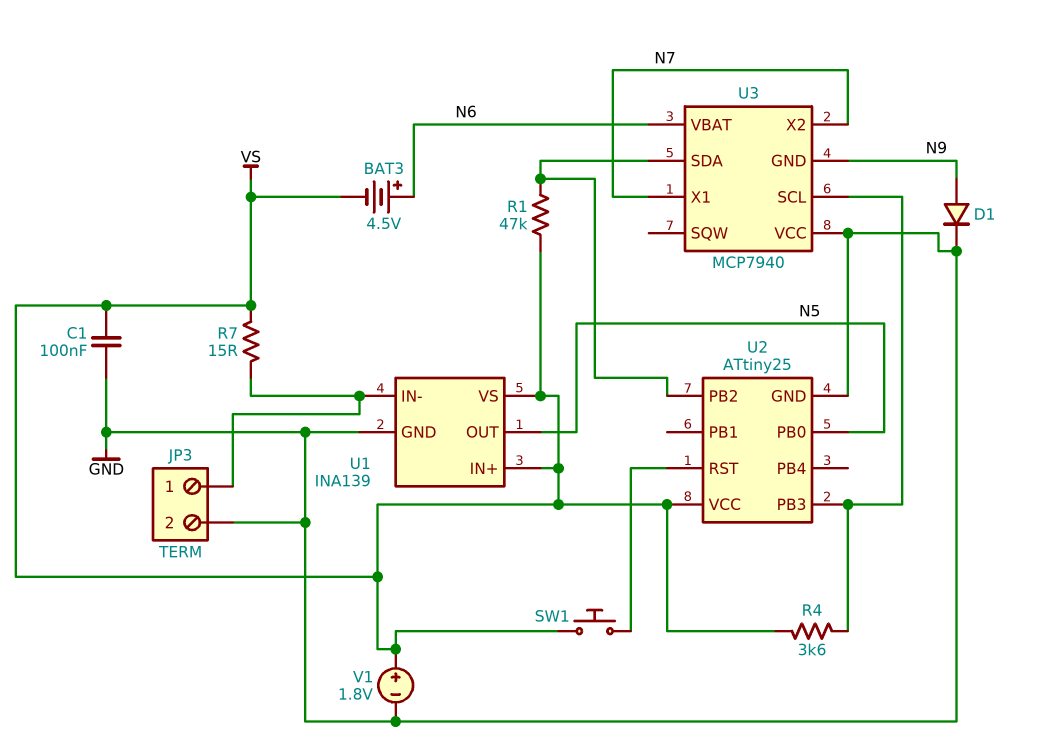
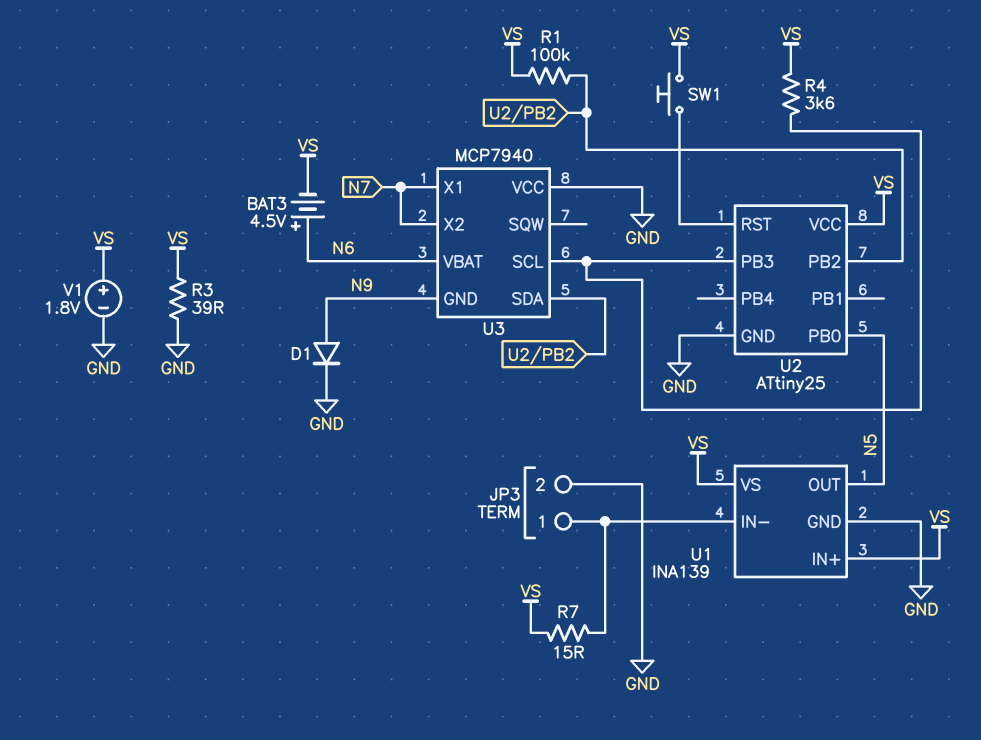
C1: 100nF (GND, VS) -> none
R1: 47k (U2/PB2, VS) -> 100k (U2/PB2, VS)
R3: none -> 39 (GND, VS)

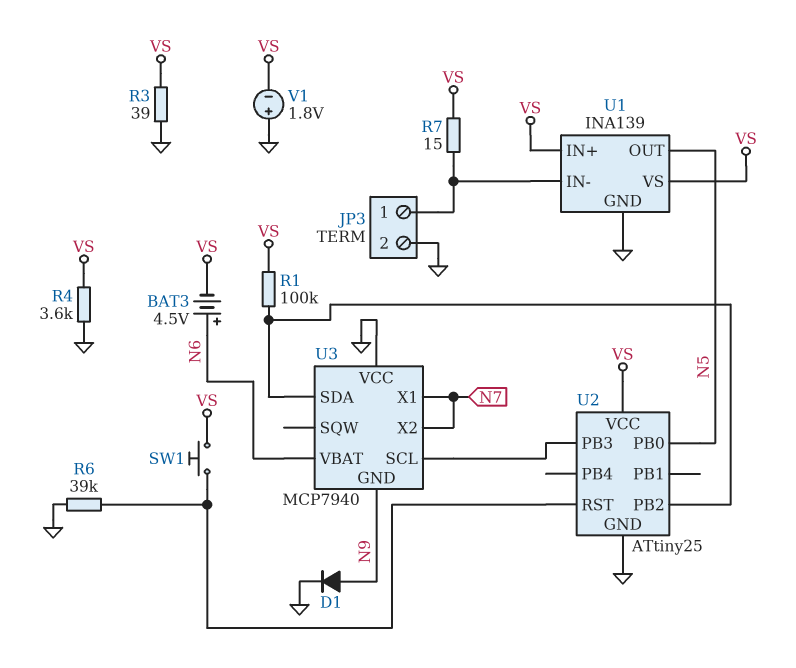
R4: 3.6k (U2/PB3, VS) -> 3.6k (GND, VS)
R6: none -> 39k (GND, U2/RST)
V1: 1.8V (plus VS, minus GND) -> 1.8V (plus GND, minus VS)

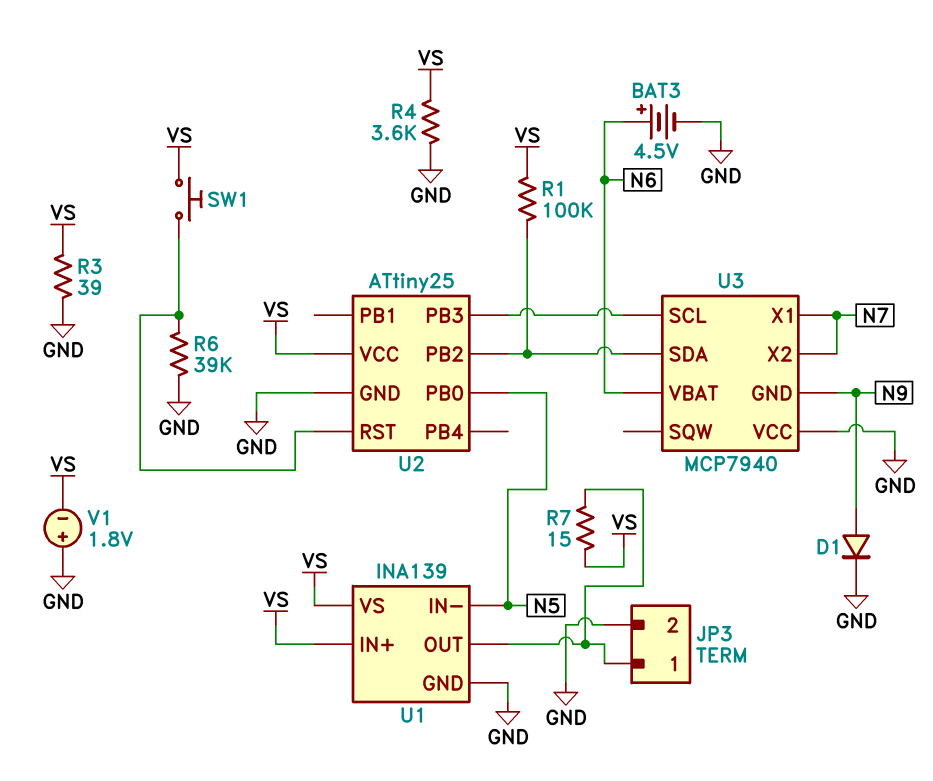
BAT3: 4.5V (plus N6, minus VS) -> 4.5V (plus N6, minus GND)
U1 pin IN-: JP3/1 -> N5
U1 pin OUT: N5 -> JP3/1

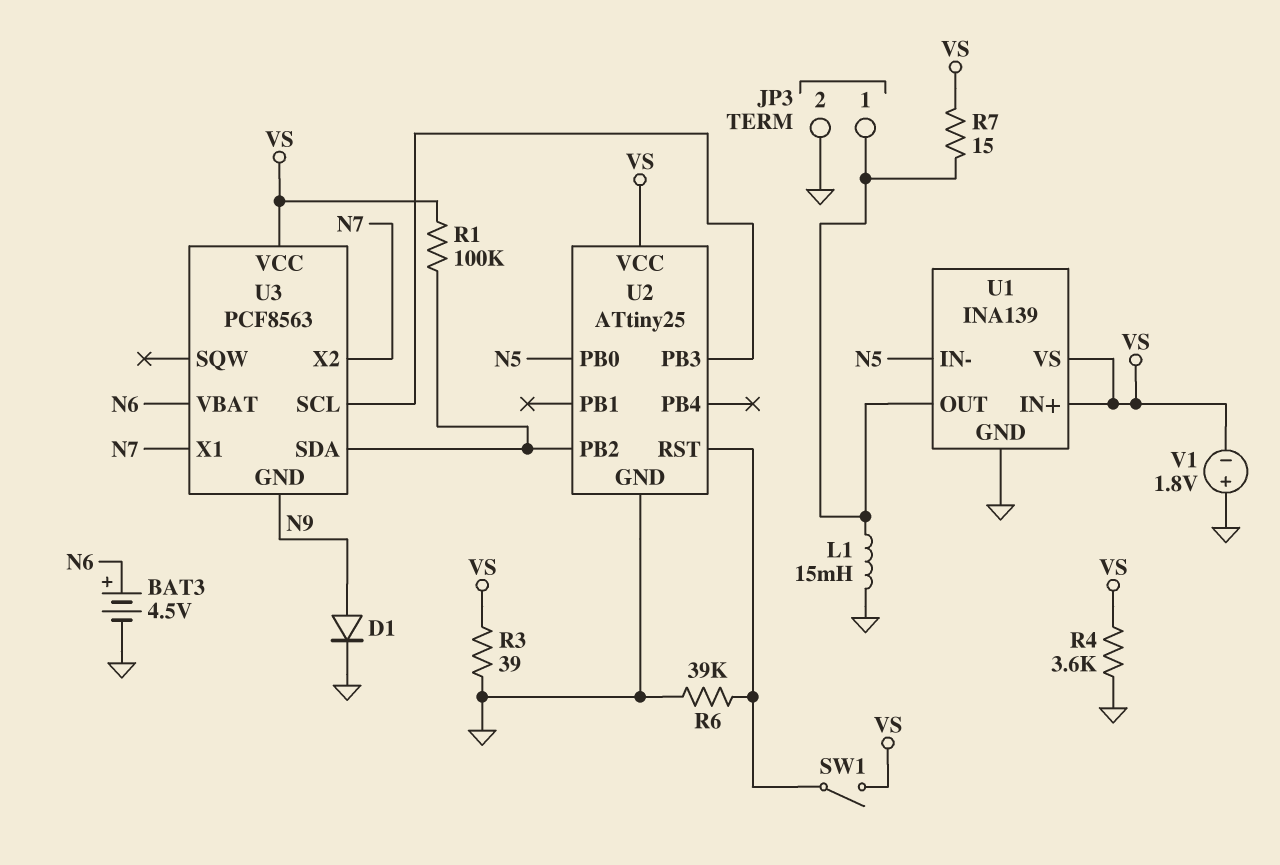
L1: none -> 15mH (GND, JP3/1)
SW1: button (U2/RST, VS) -> switch (U2/RST, VS)
U3: MCP7940 -> PCF8563
U3 pin VCC: GND -> VS

